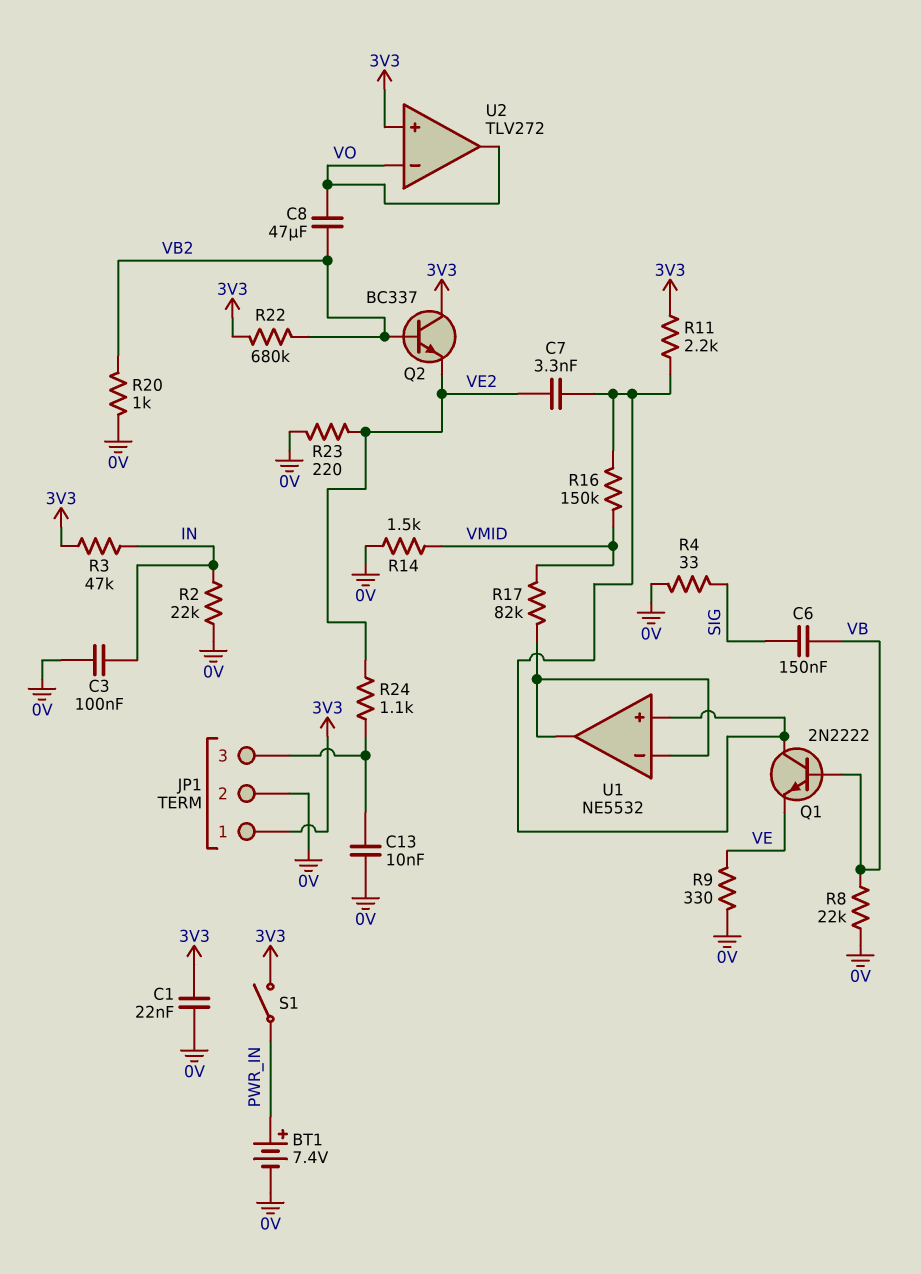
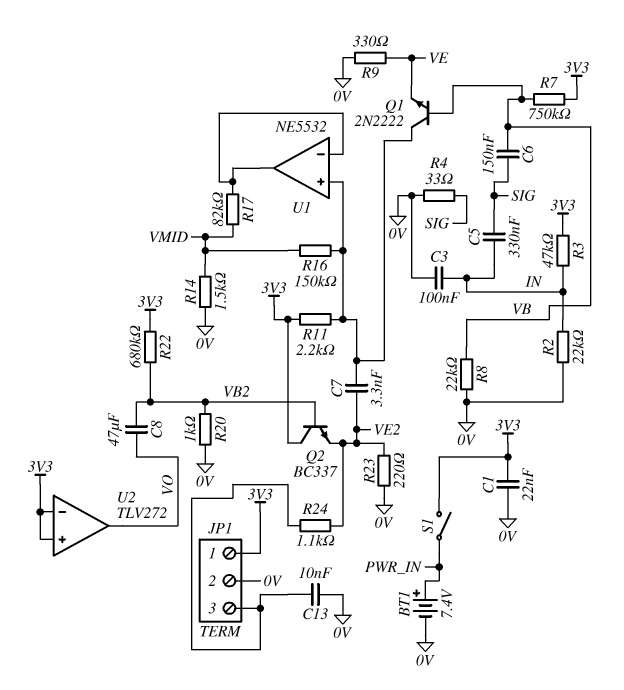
C5: none -> 330nF (IN, SIG)
R7: none -> 750k (3V3, VB)
U2 pin in-: VO -> 3V3

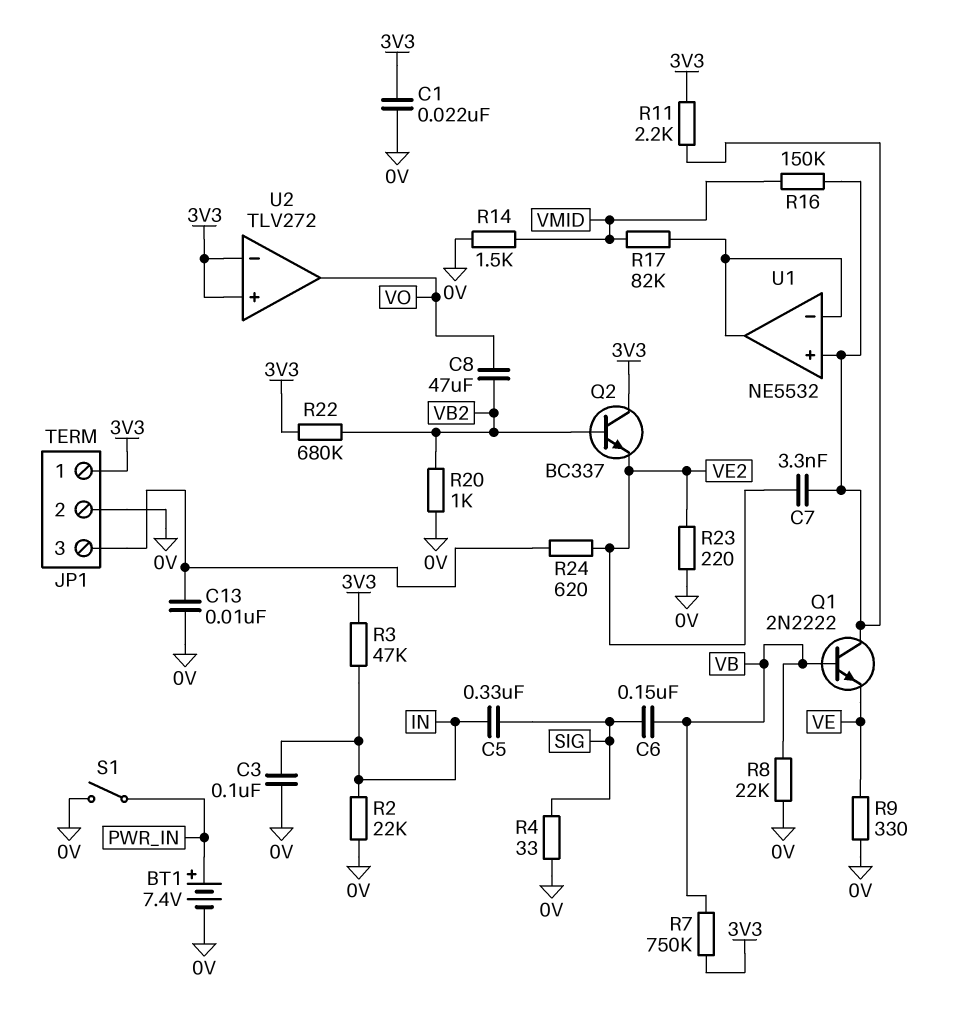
R24: 1.1k (JP1/3, VE2) -> 620 (JP1/3, VE2)
S1: switch (3V3, PWR_IN) -> switch (0V, PWR_IN)

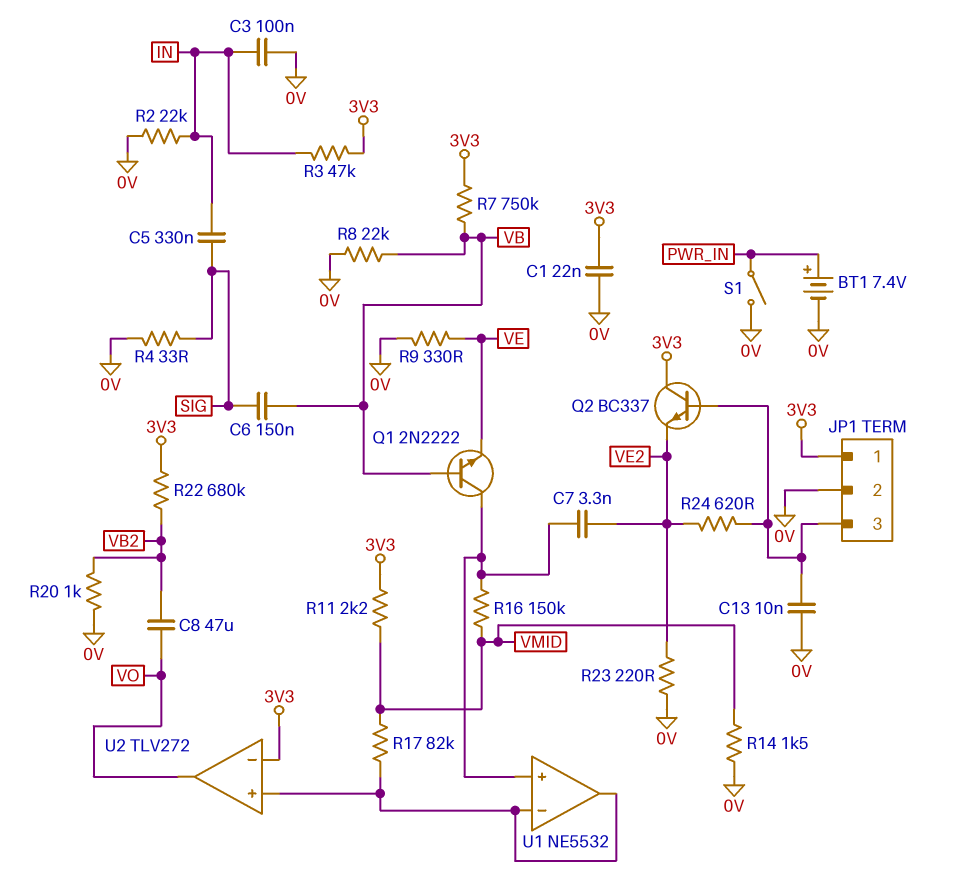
Q2: NPN BC337 (B VB2, C 3V3, E VE2) -> NPN BC337 (B JP1/3, C 3V3, E VE2)
R11: 2.2k (3V3, U1/in+) -> 2.2k (3V3, VMID)
U2 pin in+: 3V3 -> U1/in-

